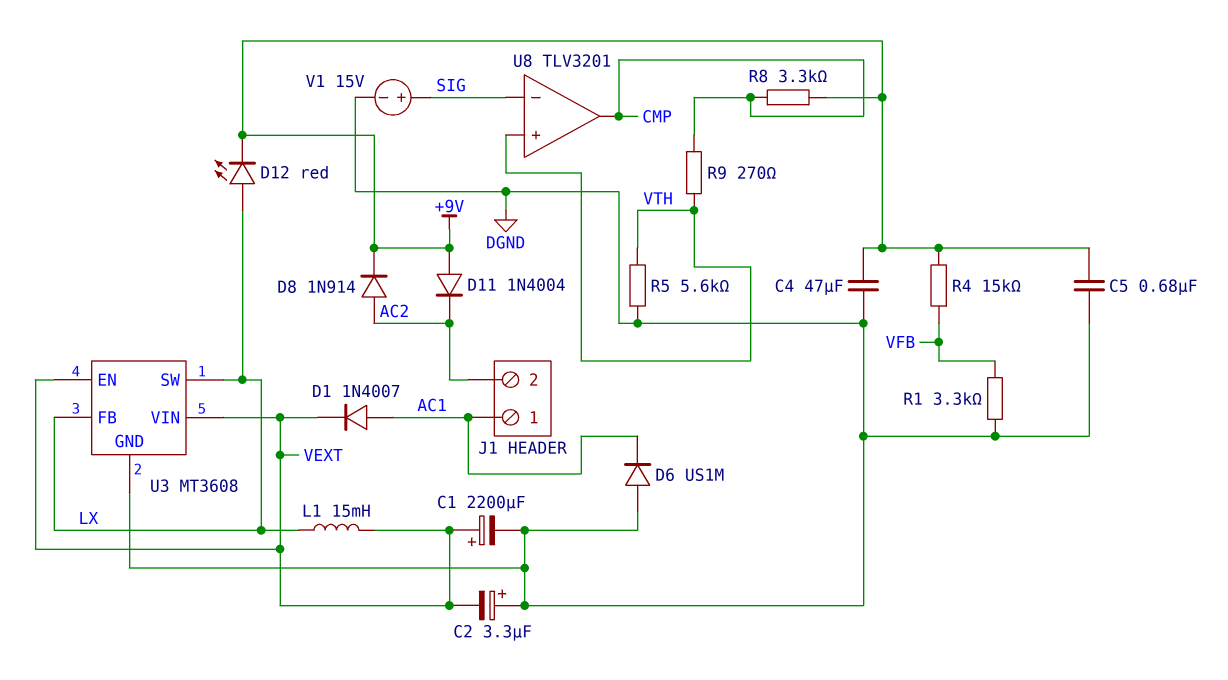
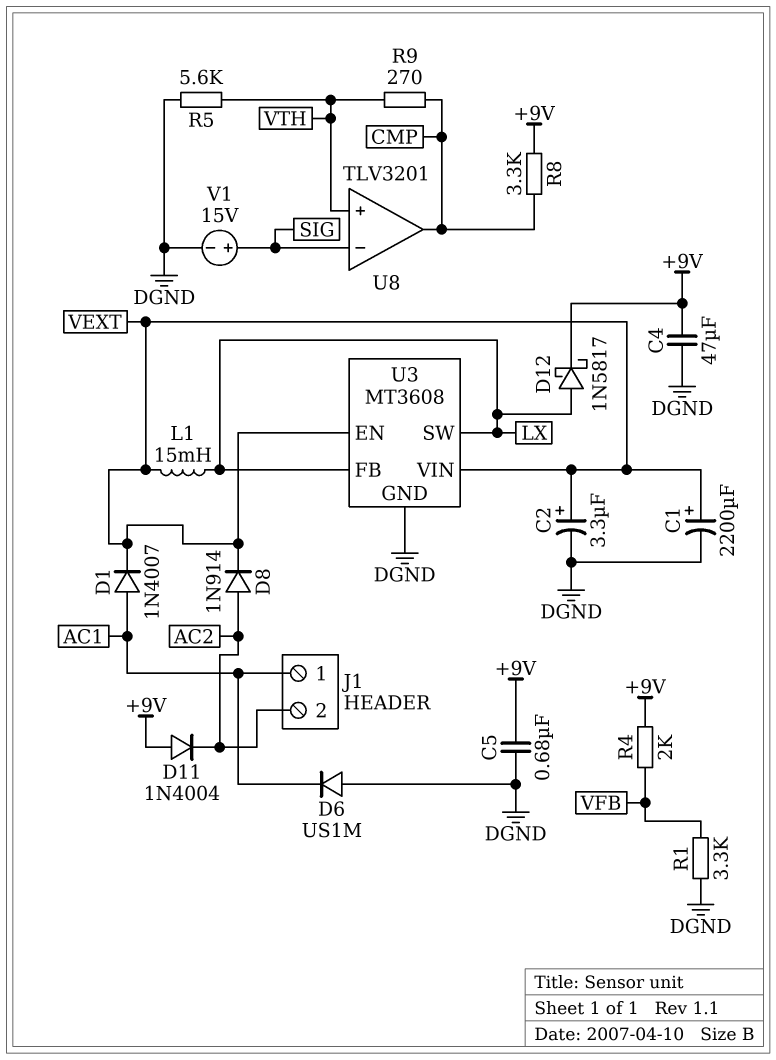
C2: 3.3uF (plus DGND, minus VEXT) -> 3.3uF (plus VEXT, minus DGND)
D8: diode 1N914 (A AC2, K +9V) -> diode 1N914 (A AC2, K VEXT)
D12: LED red (A LX, K +9V) -> schottky 1N5817 (A LX, K +9V)
R4: 15k (+9V, VFB) -> 2k (+9V, VFB)

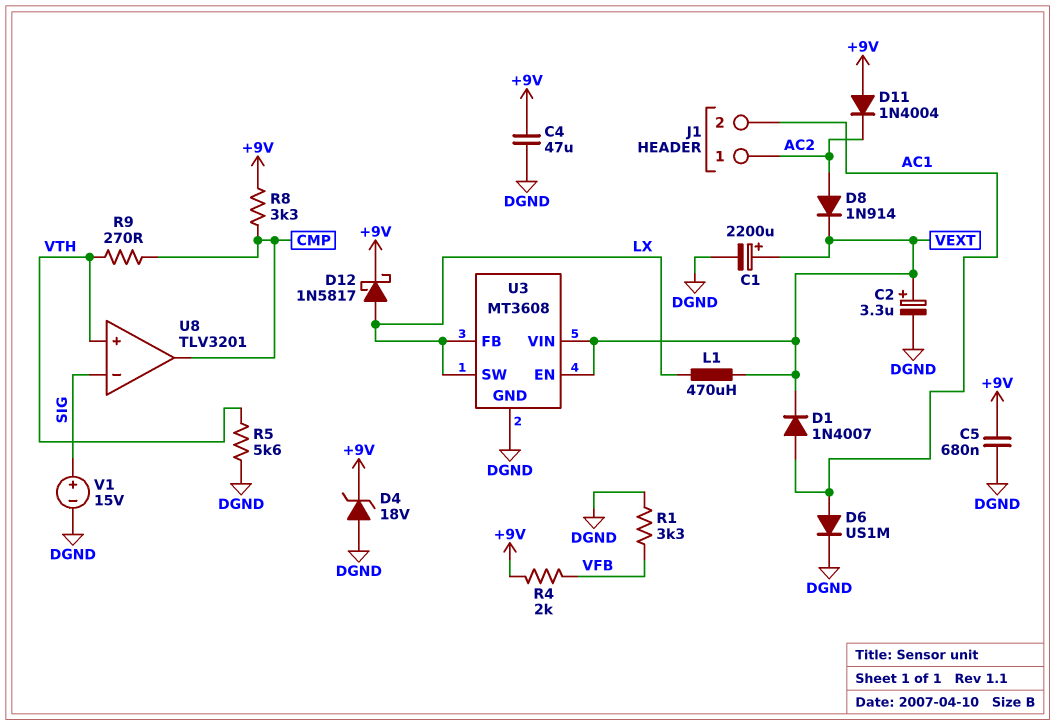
D4: none -> zener 18V (A DGND, K +9V)
D6: diode US1M (A DGND, K AC1) -> diode US1M (A AC1, K DGND)
J1 pin 1: AC1 -> AC2
J1 pin 2: AC2 -> AC1
L1: 15mH (LX, VEXT) -> 470uH (LX, VEXT)

